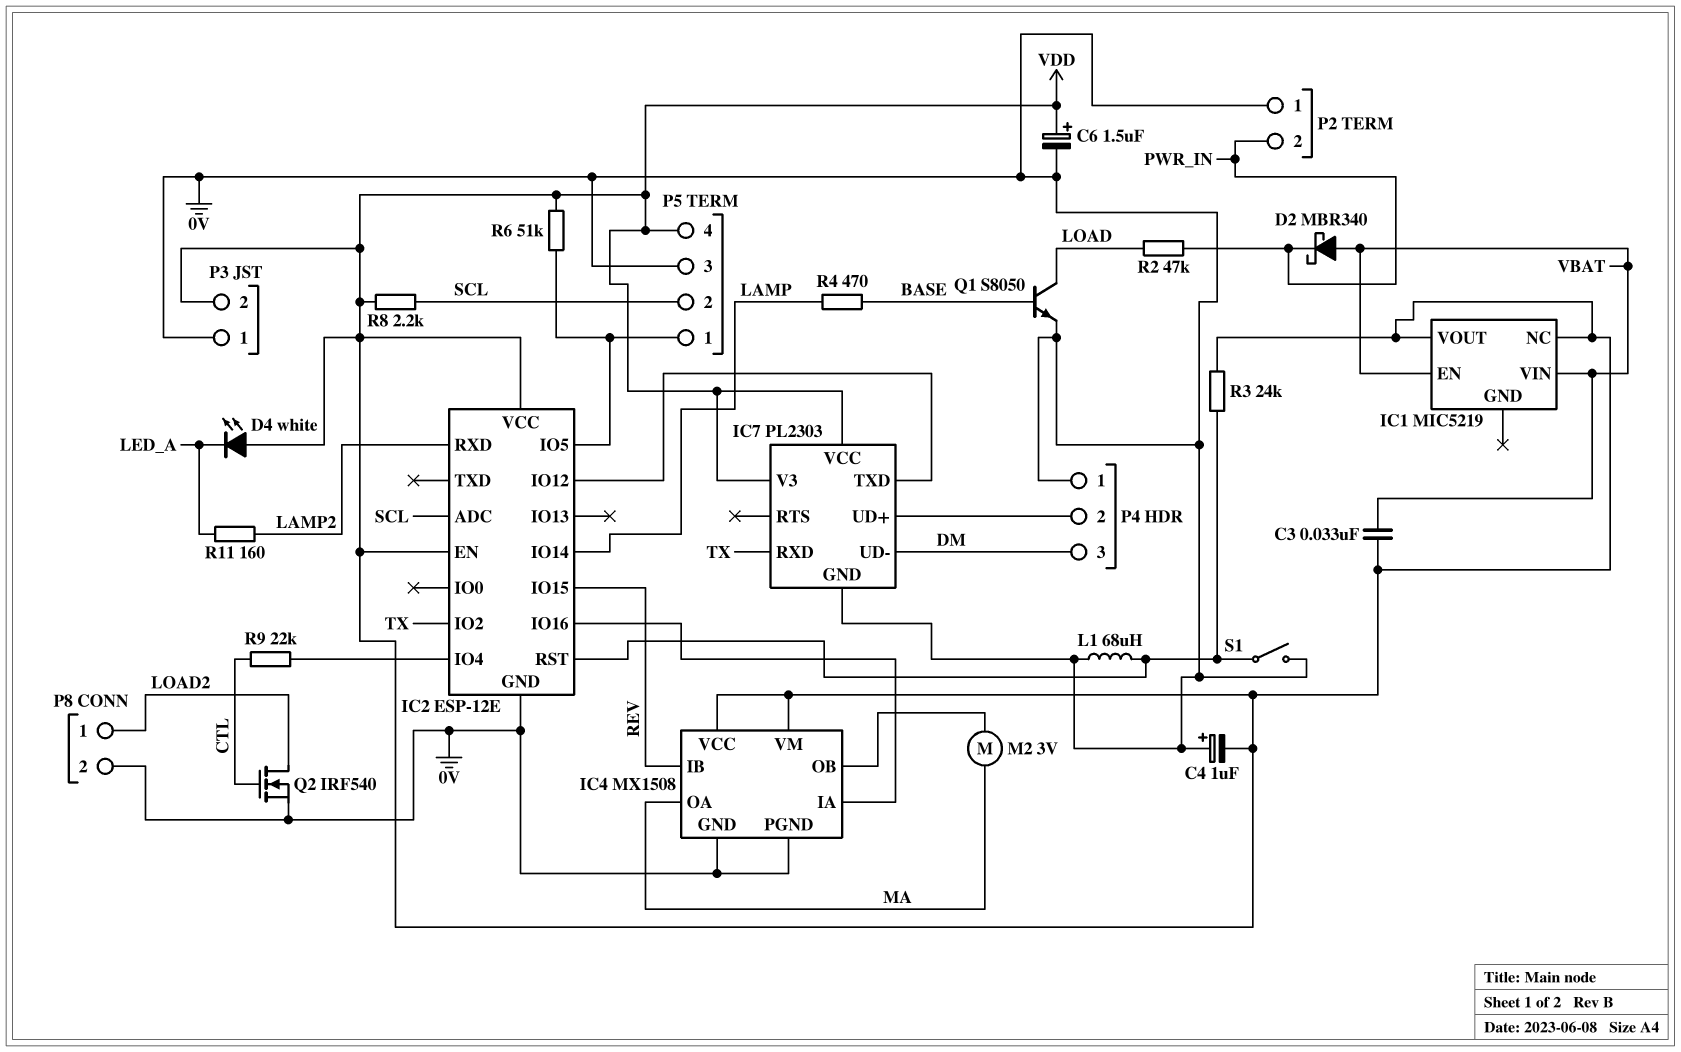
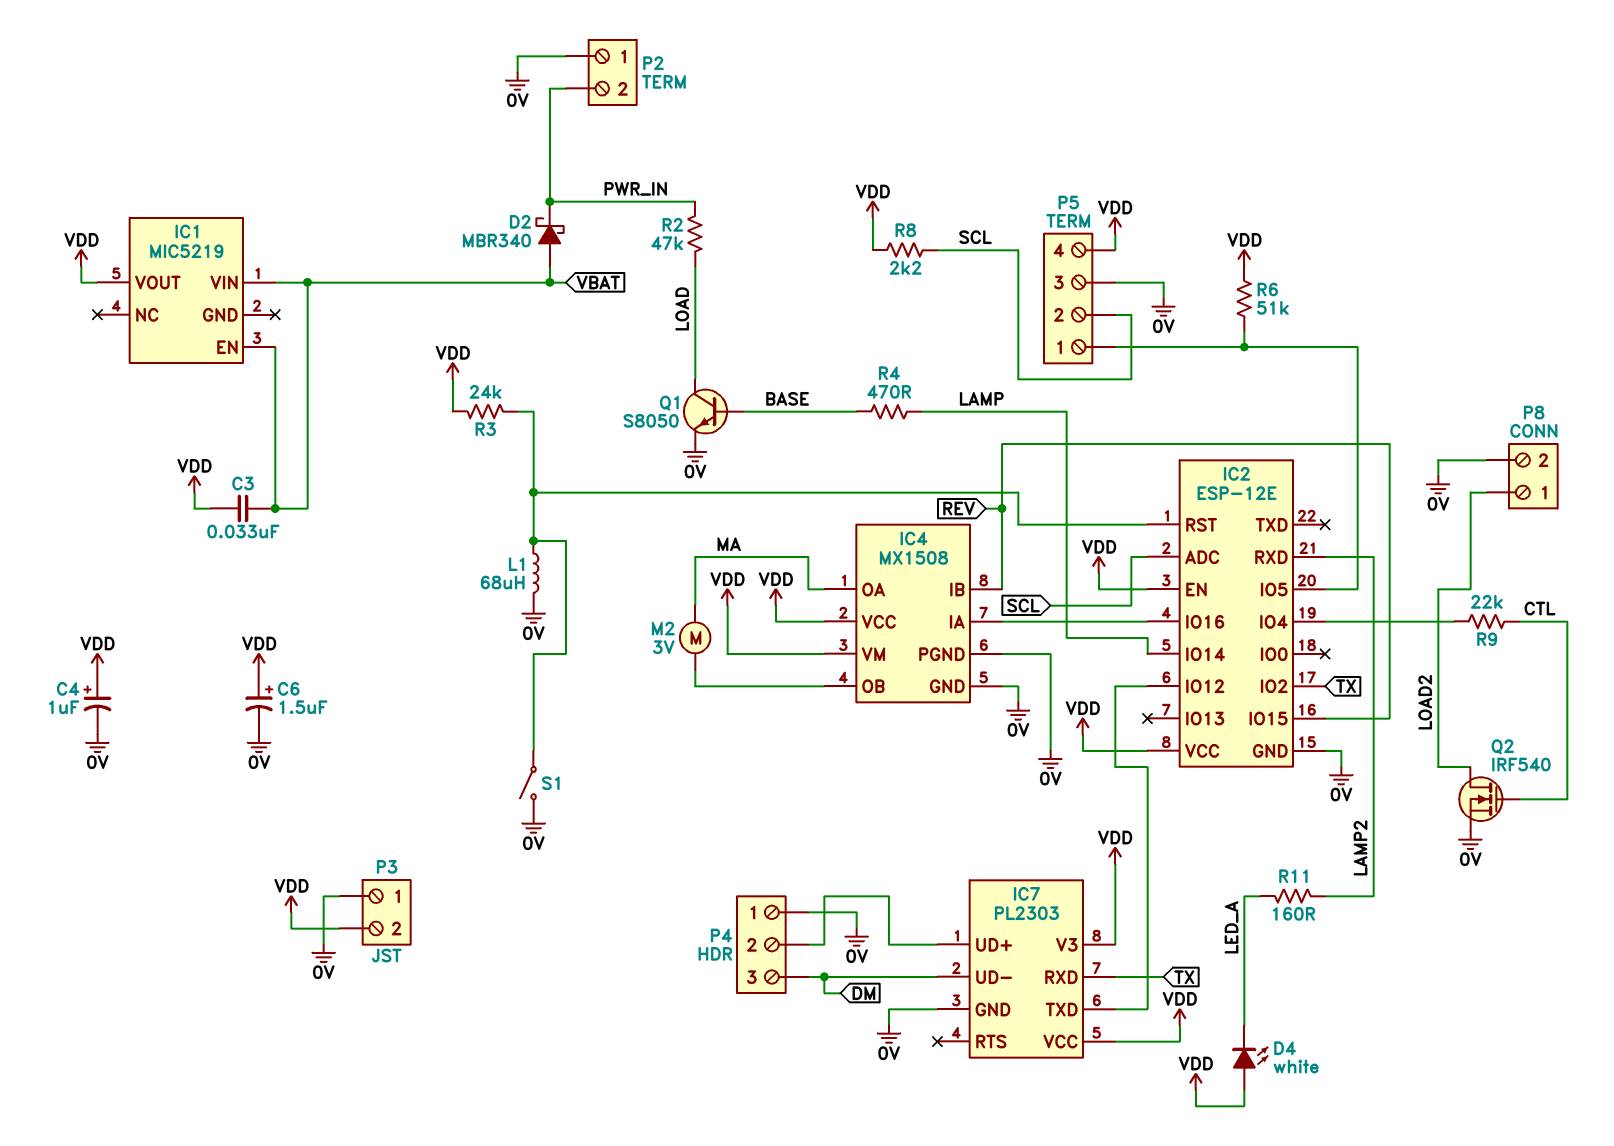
C4: 1uF (plus 0V, minus VDD) -> 1uF (plus VDD, minus 0V)
IC1 pin NC: VDD -> none

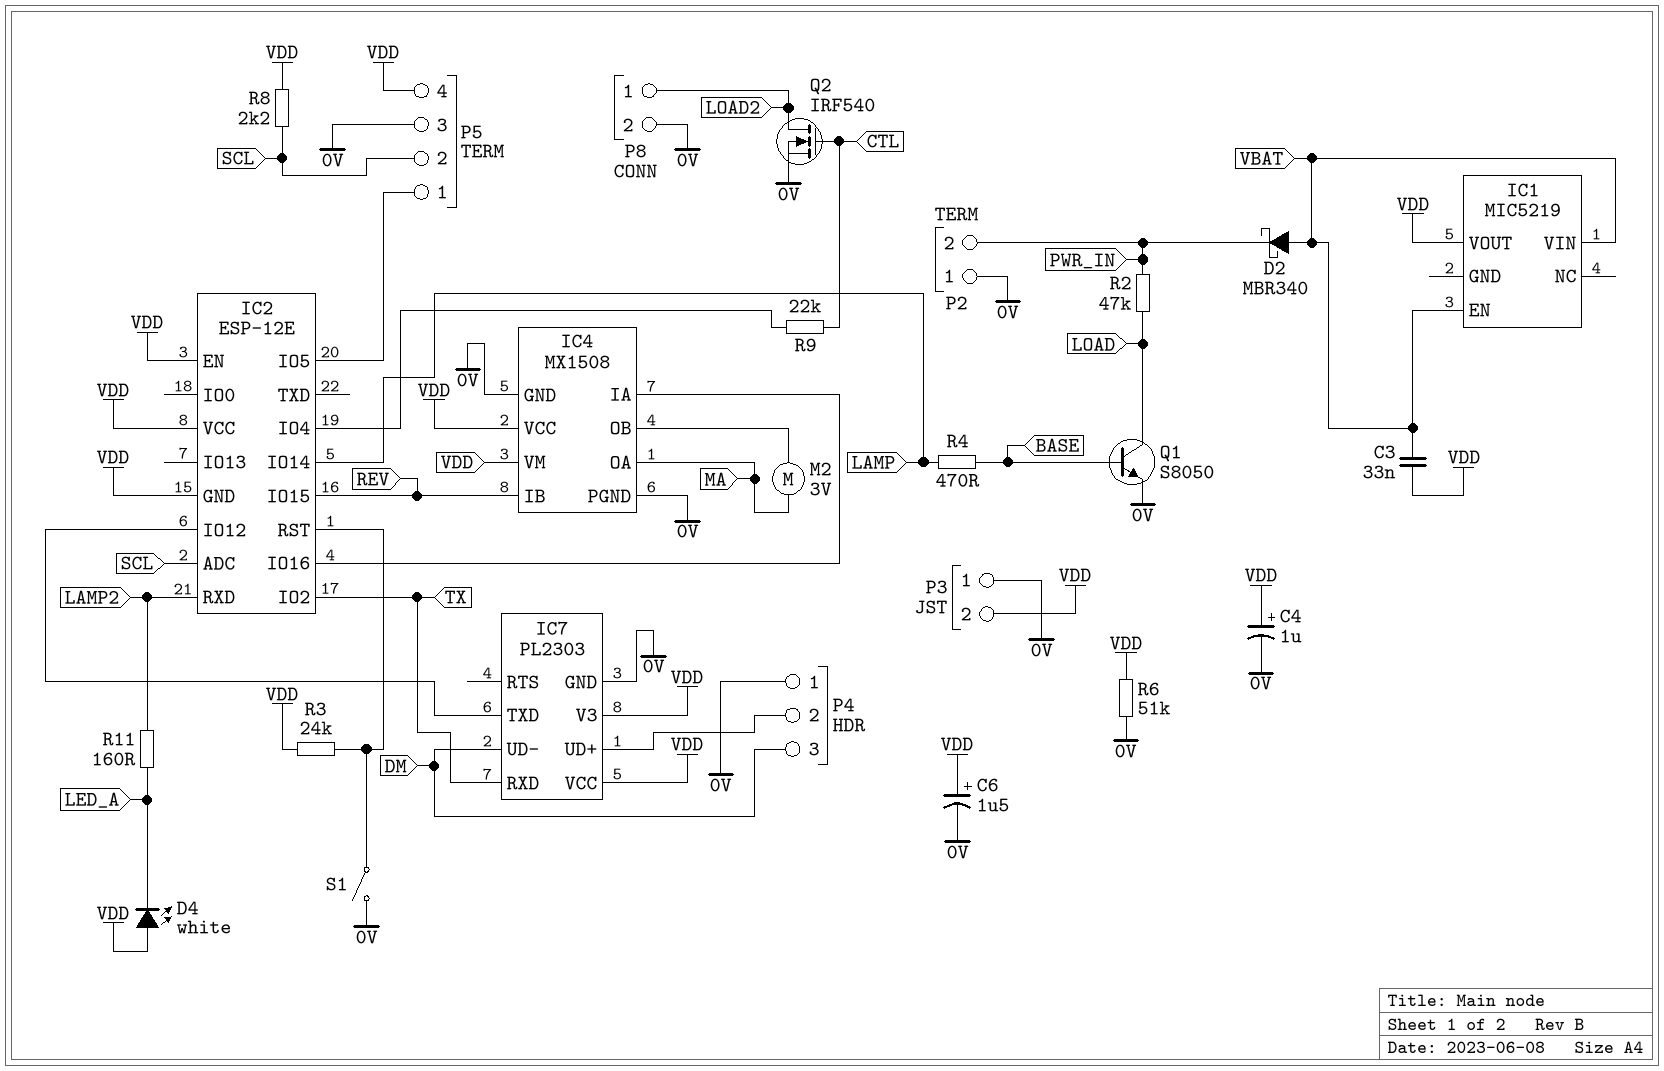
IC2 pin GND: 0V -> VDD
L1: 68uH (0V, IC2/RST) -> none
R6: 51k (IC2/IO5, VDD) -> 51k (0V, VDD)

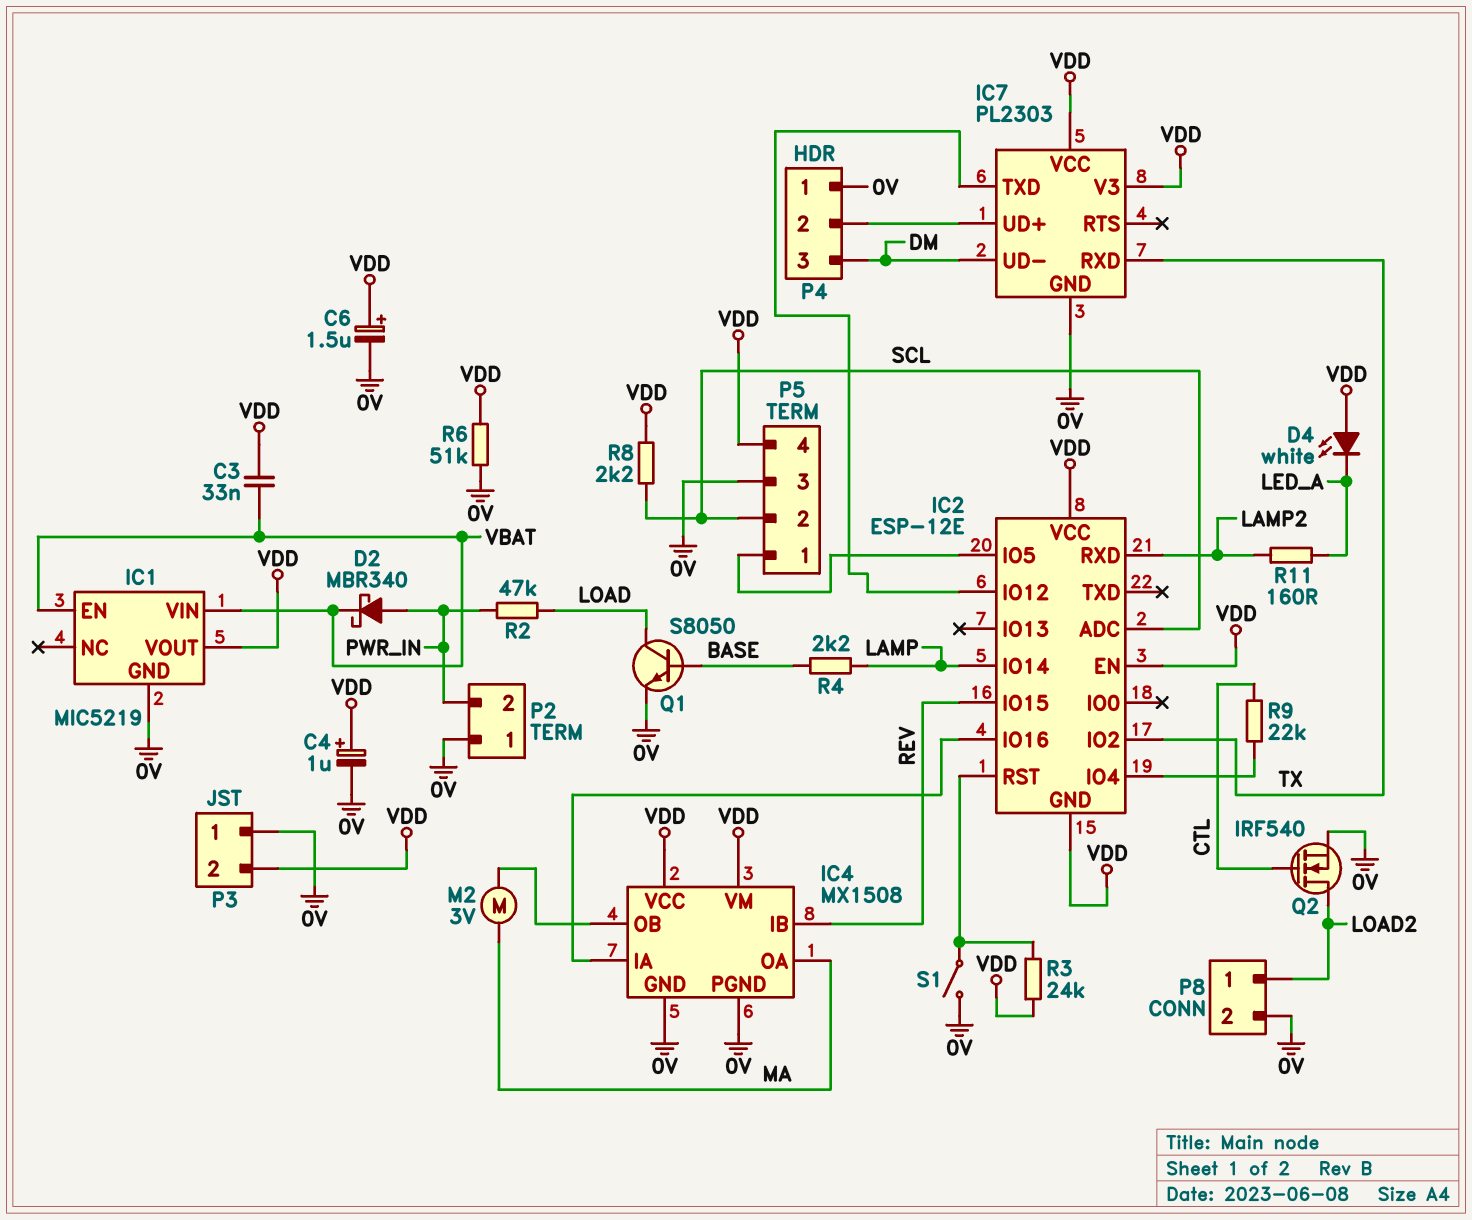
D2: schottky MBR340 (A VBAT, K PWR_IN) -> schottky MBR340 (A PWR_IN, K VBAT)
IC1 pin GND: none -> 0V
R4: 470 (BASE, LAMP) -> 2.2k (BASE, LAMP)

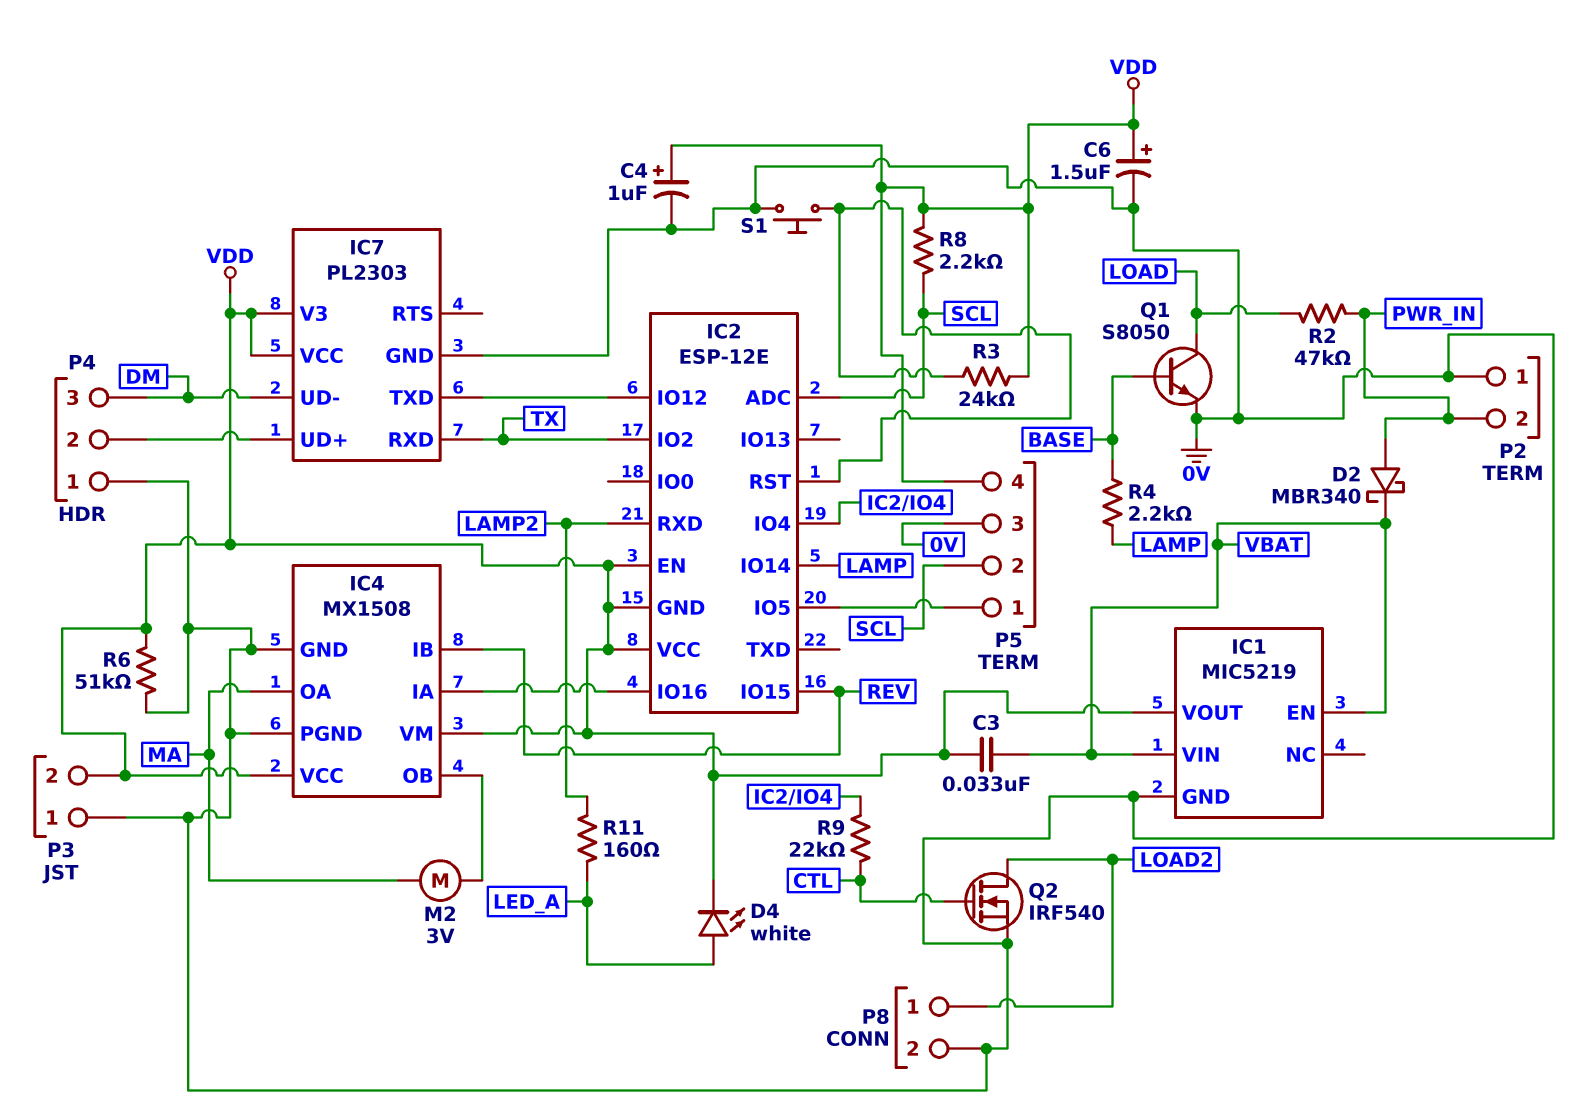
D4: LED white (A VDD, K LED_A) -> LED white (A LED_A, K VDD)
S1: switch (0V, IC2/RST) -> button (0V, IC2/RST)

